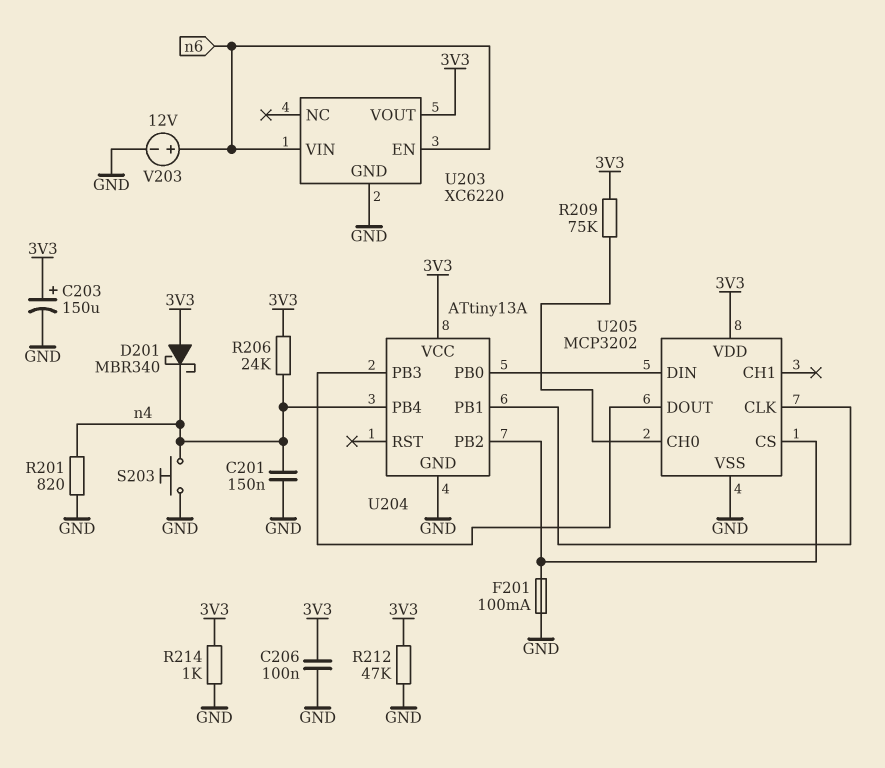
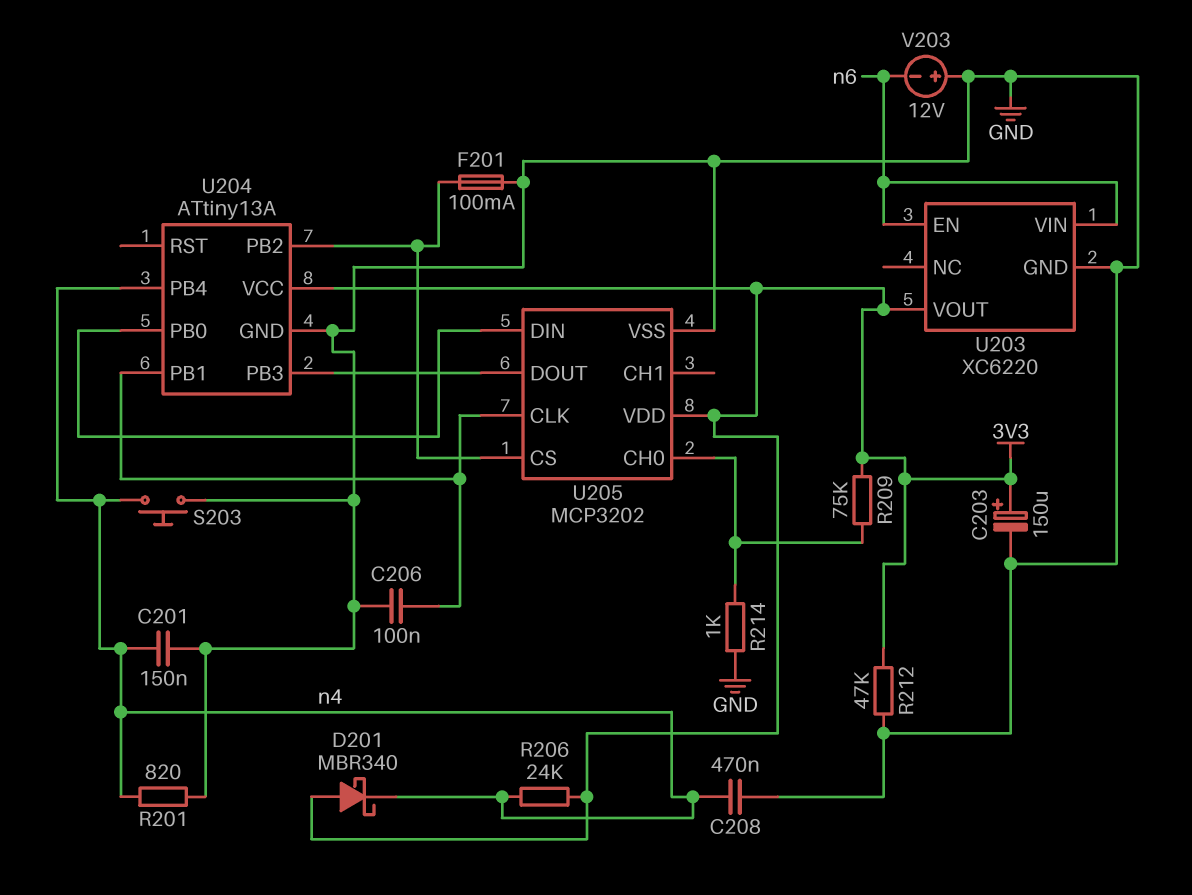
C206: 100nF (3V3, GND) -> 100nF (GND, U204/PB1)
C208: none -> 470nF (GND, n4)
R214: 1k (3V3, GND) -> 1k (GND, U205/CH0)
V203: 12V (plus n6, minus GND) -> 12V (plus GND, minus n6)

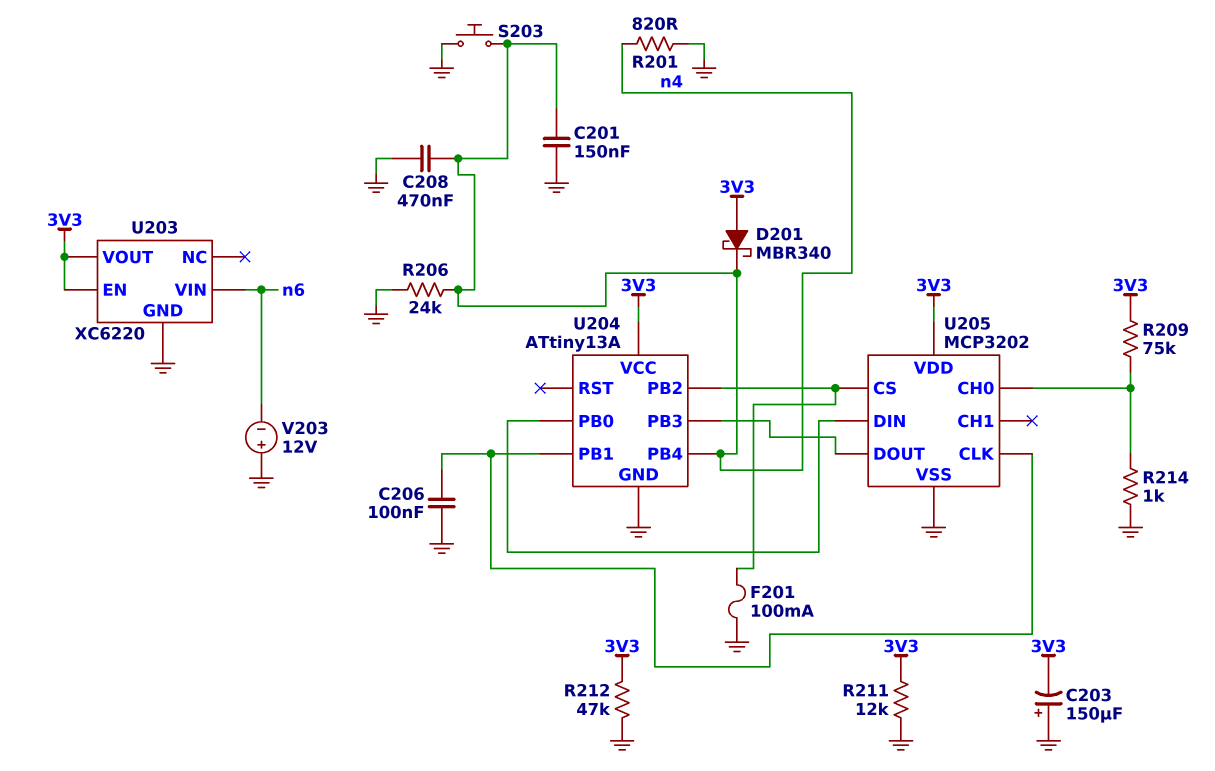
C203: 150uF (plus 3V3, minus GND) -> 150uF (plus GND, minus 3V3)
R206: 24k (3V3, n4) -> 24k (GND, n4)
R211: none -> 12k (3V3, GND)
U203 pin EN: n6 -> 3V3

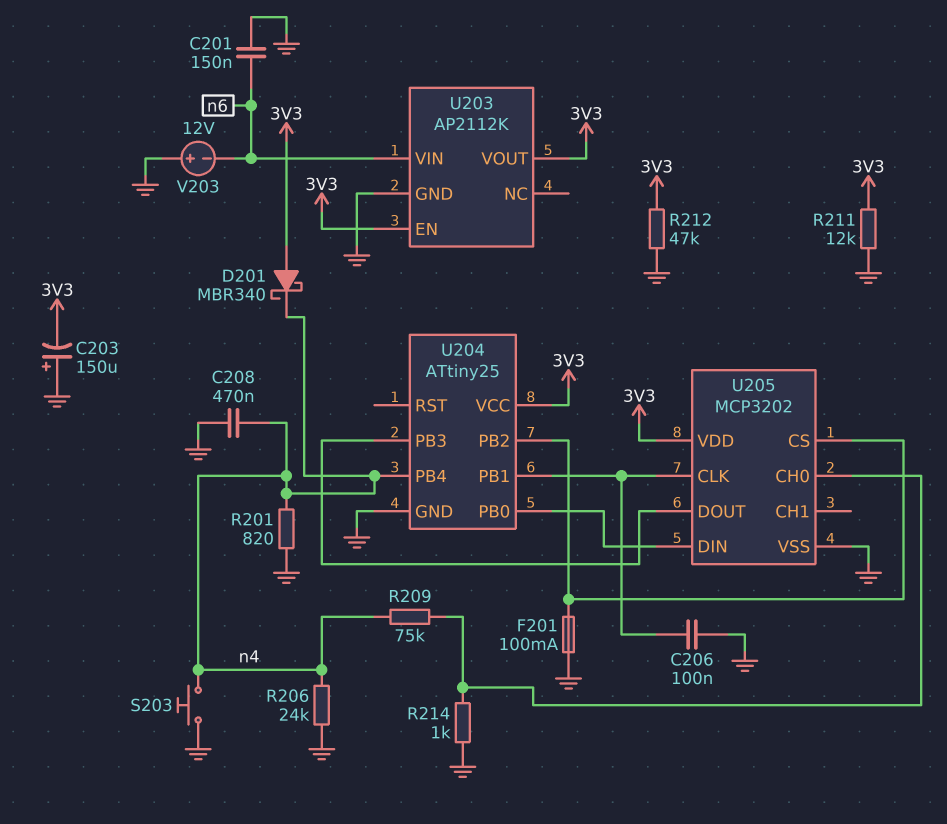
C201: 150nF (GND, n4) -> 150nF (GND, n6)
R209: 75k (3V3, U205/CH0) -> 75k (U205/CH0, n4)
U203: XC6220 -> AP2112K
U204: ATtiny13A -> ATtiny25

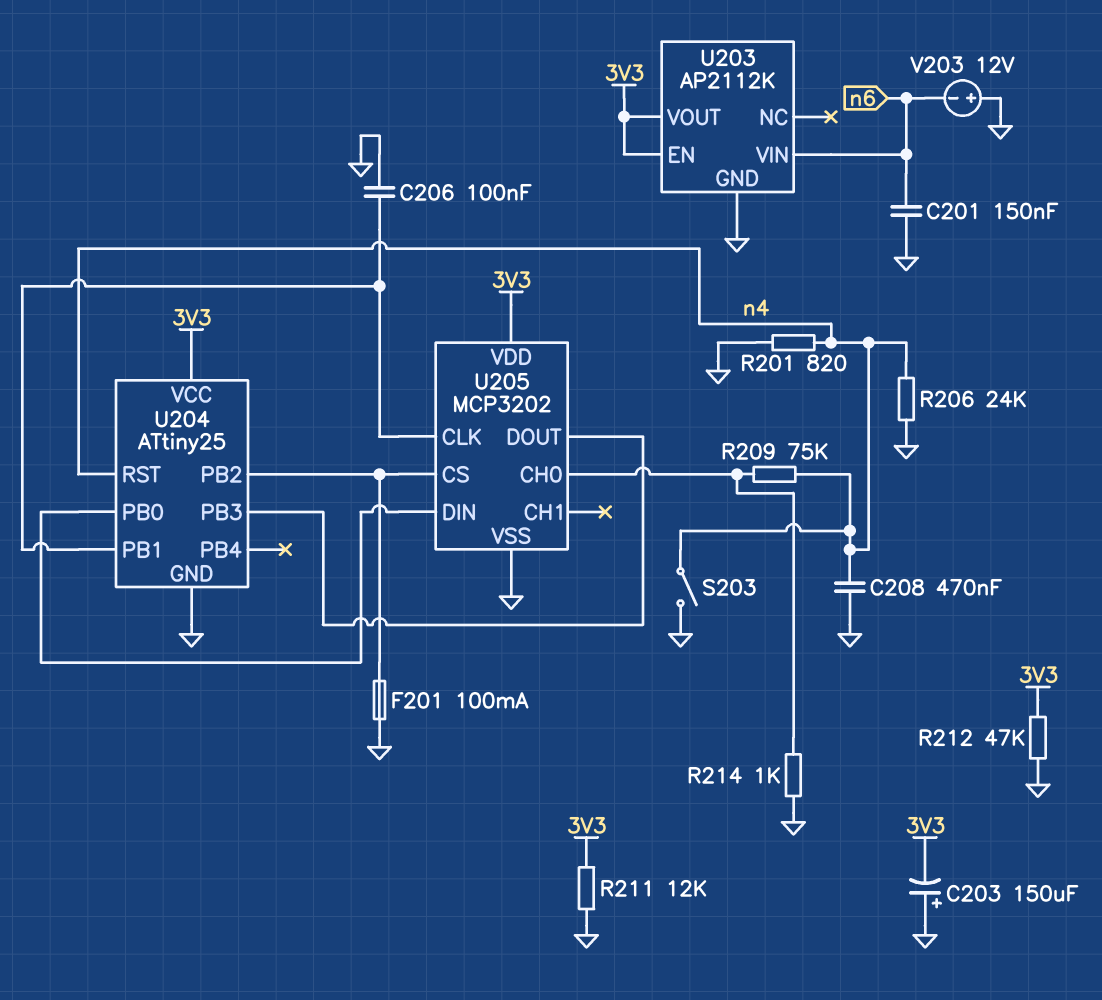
D201: schottky MBR340 (A 3V3, K n4) -> none
S203: button (GND, n4) -> switch (GND, n4)
U204 pin PB4: n4 -> none
U204 pin RST: none -> n4

